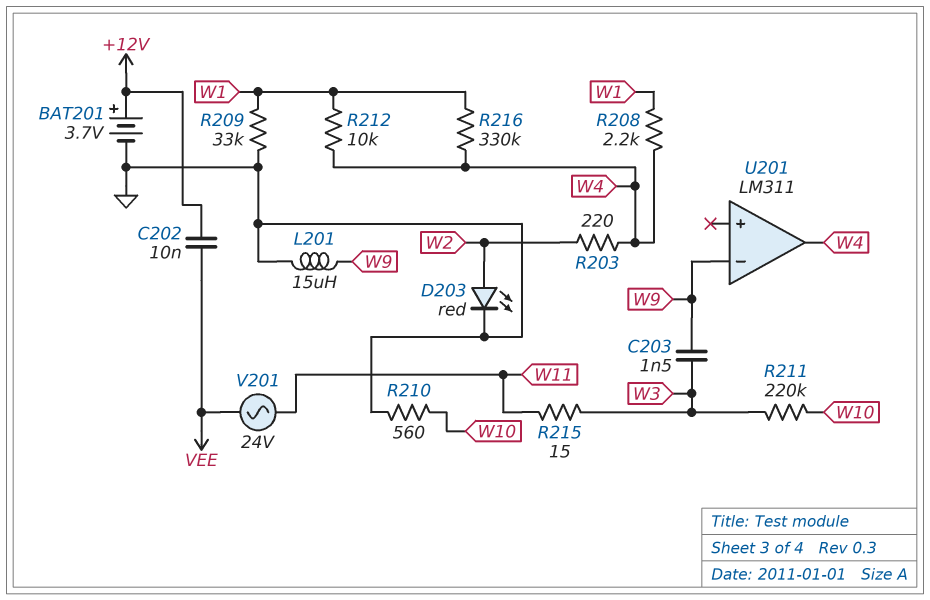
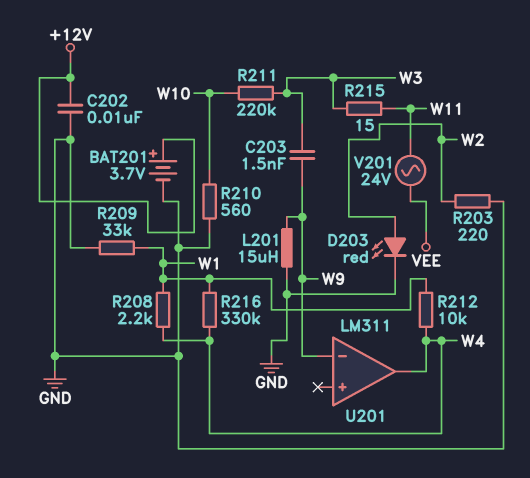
C202: 10nF (+12V, VEE) -> 10nF (+12V, GND)
R203: 220 (W2, W4) -> 220 (GND, W2)

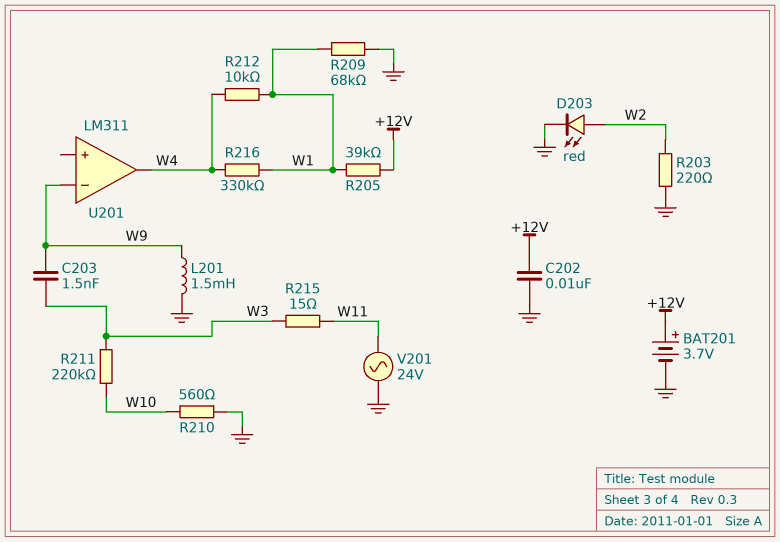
L201: 15uH (GND, W9) -> 1.5mH (GND, W9)
R205: none -> 39k (+12V, W1)
R208: 2.2k (W1, W4) -> none
R209: 33k (GND, W1) -> 68k (GND, W1)
V201: AC 24V (VEE, W11) -> AC 24V (GND, W11)

